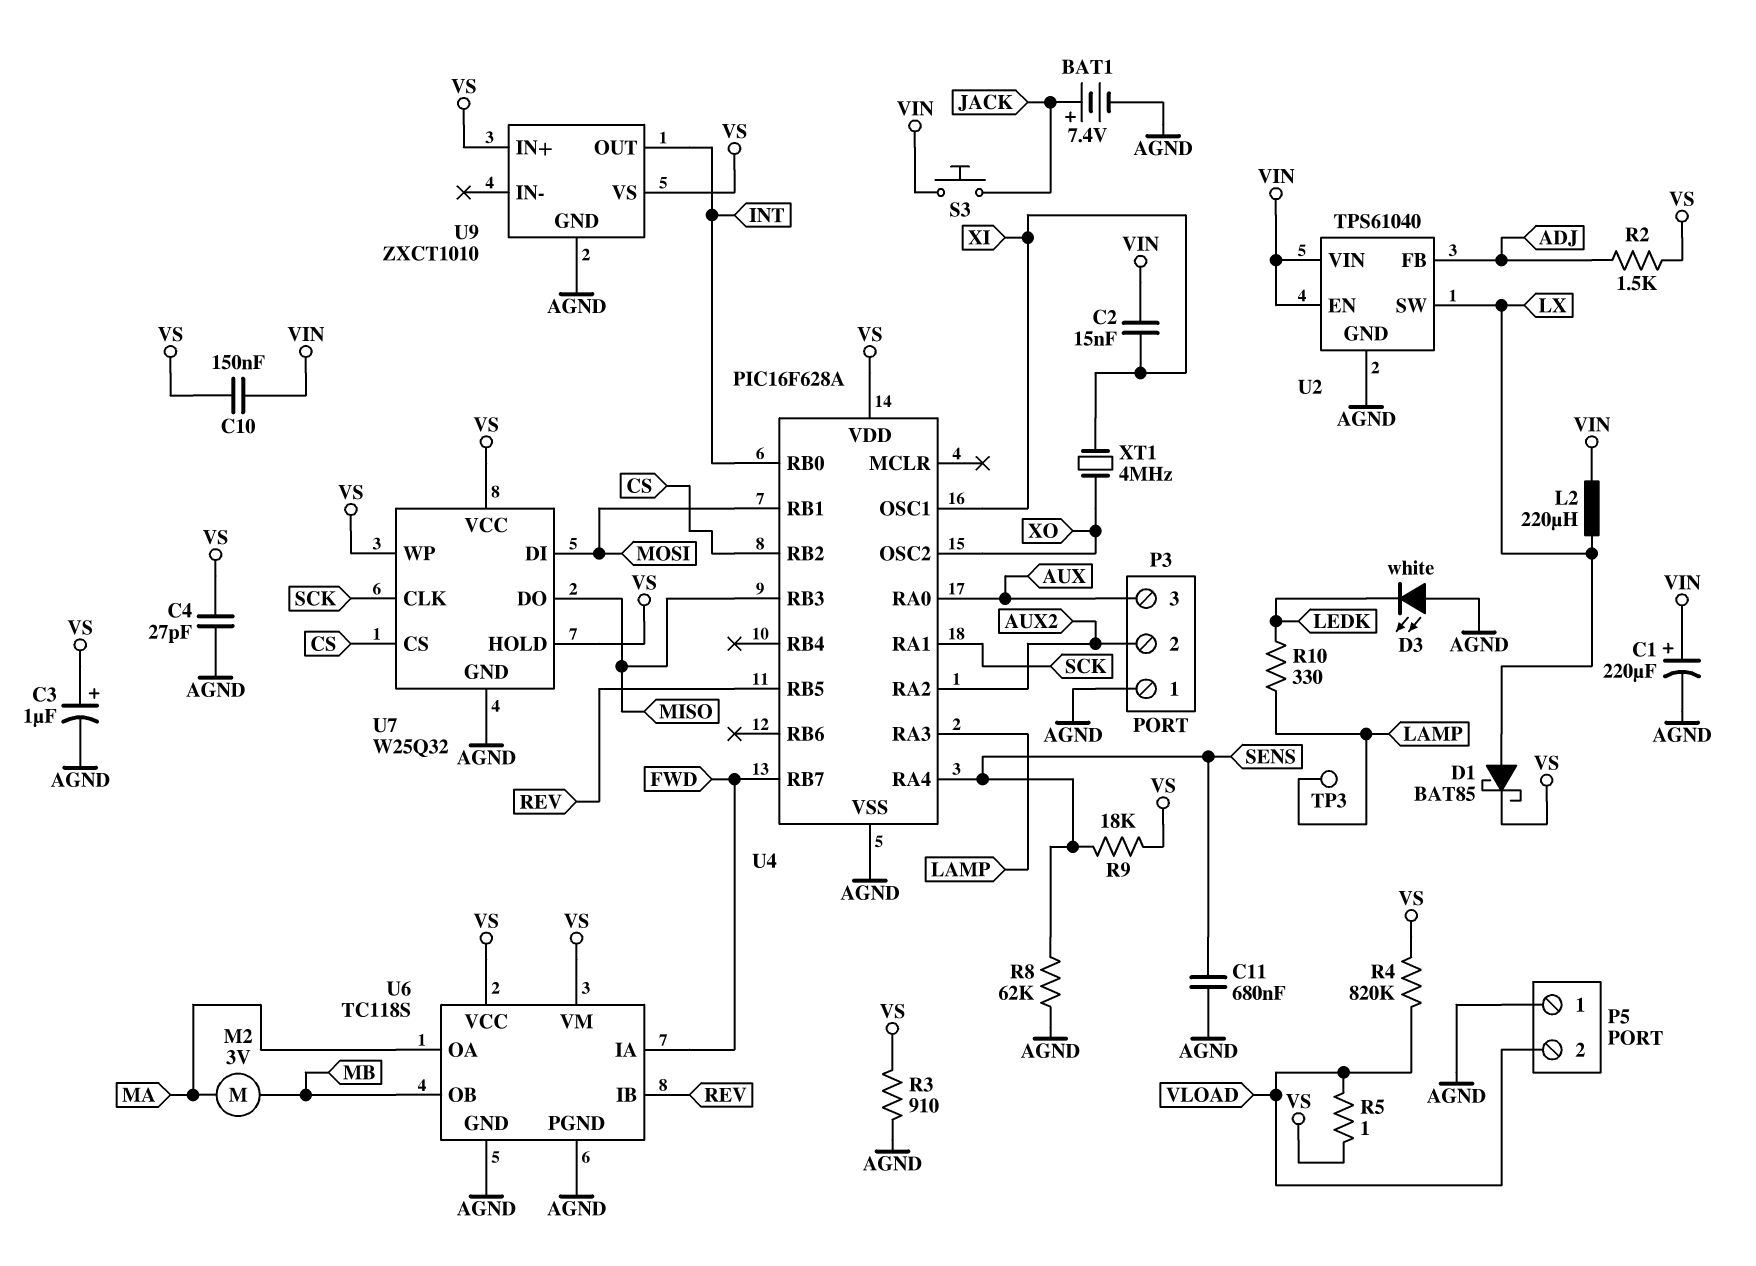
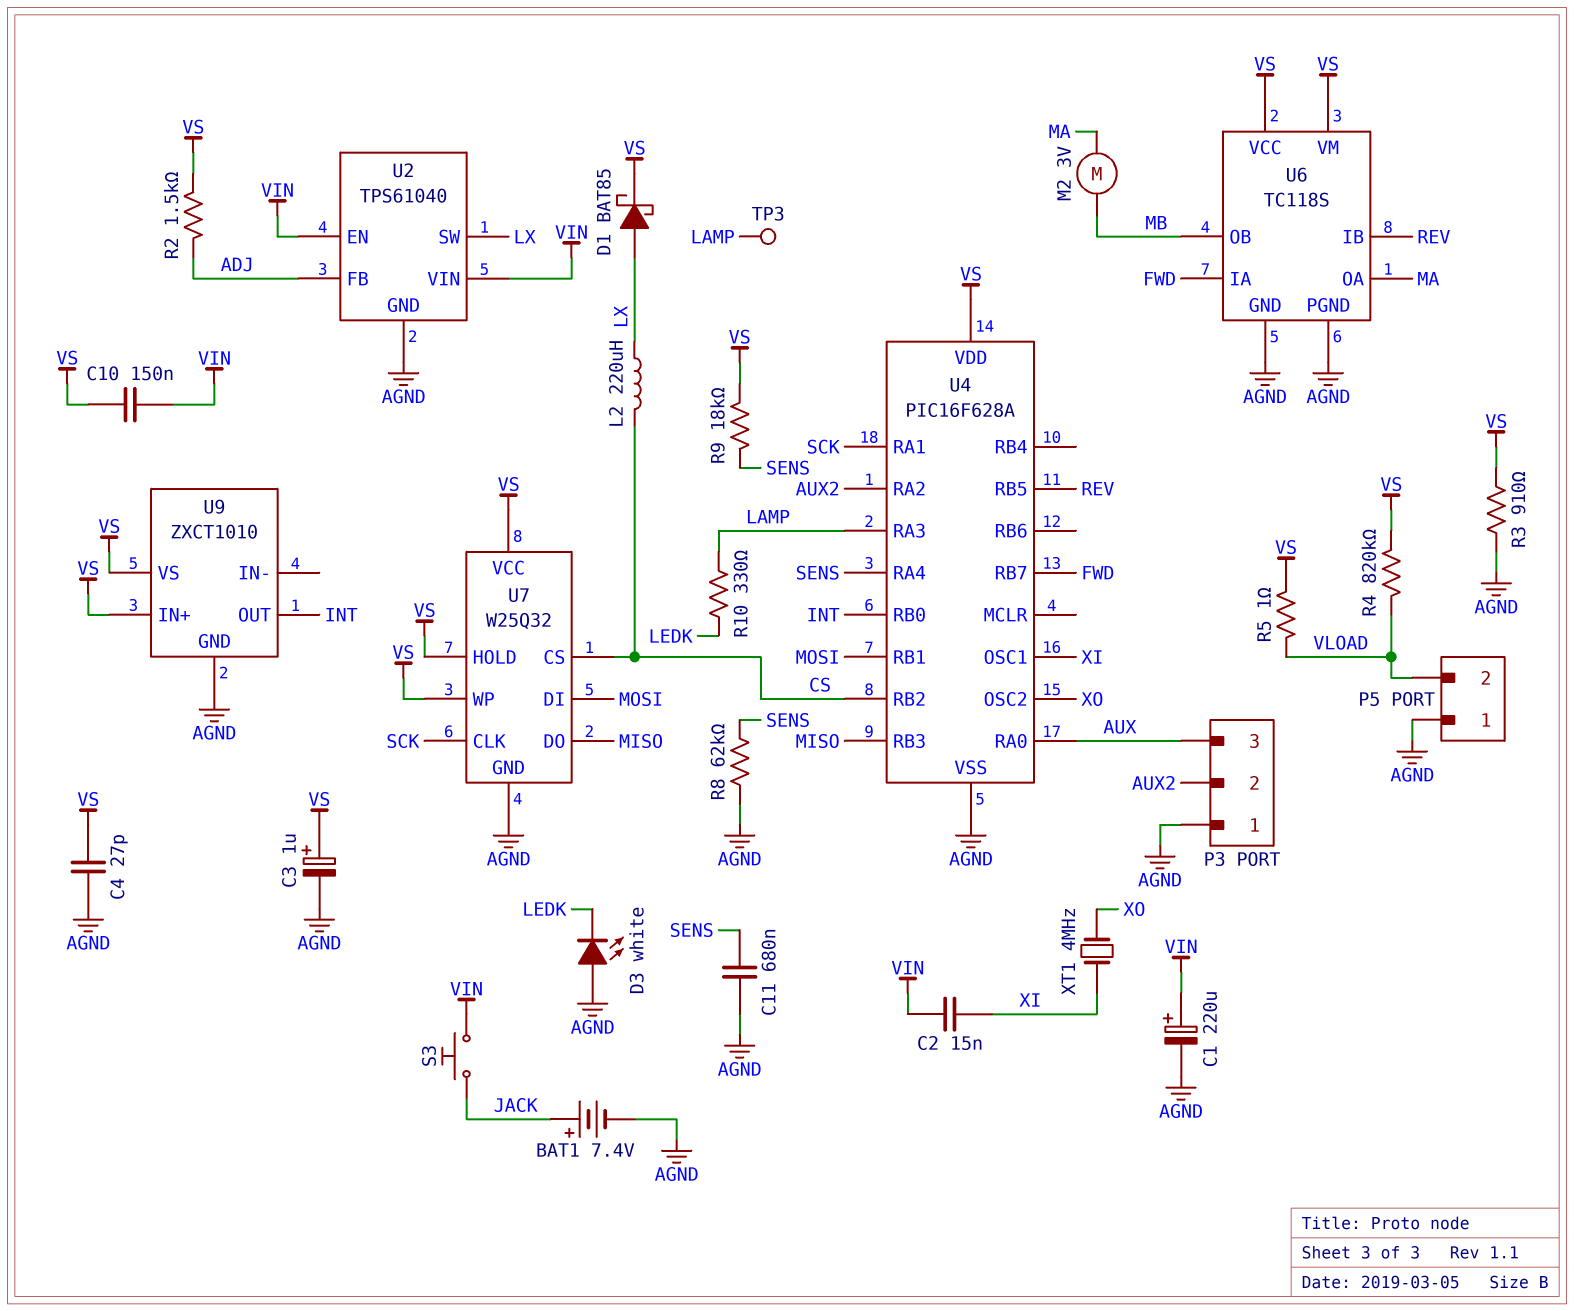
L2: 220uH (LX, VIN) -> 220uH (CS, LX)

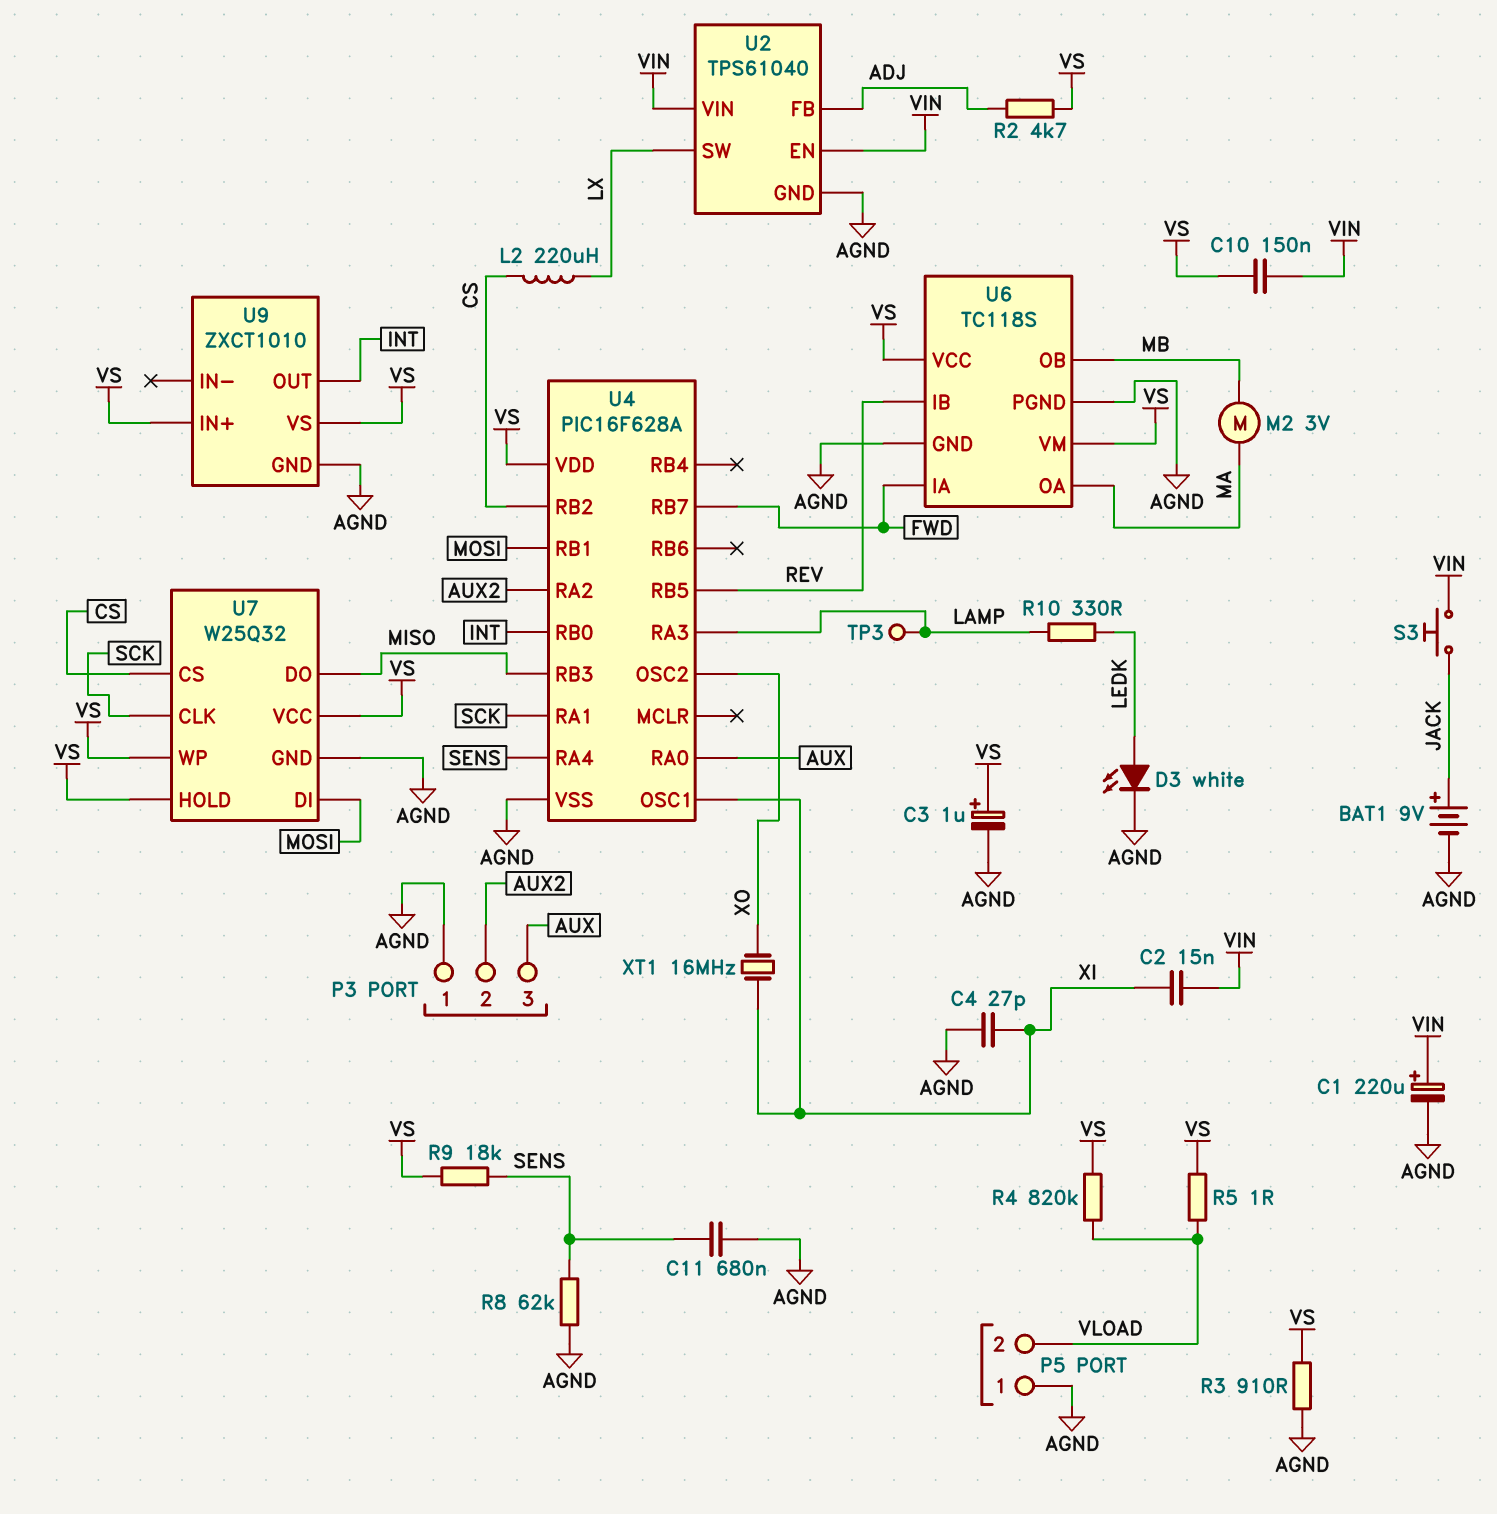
BAT1: 7.4V (plus JACK, minus AGND) -> 9V (plus JACK, minus AGND)
C4: 27pF (AGND, VS) -> 27pF (AGND, XI)
D1: schottky BAT85 (A LX, K VS) -> none
D3: LED white (A AGND, K LEDK) -> LED white (A LEDK, K AGND)
R2: 1.5k (ADJ, VS) -> 4.7k (ADJ, VS)
XT1: 4MHz (XI, XO) -> 16MHz (XI, XO)

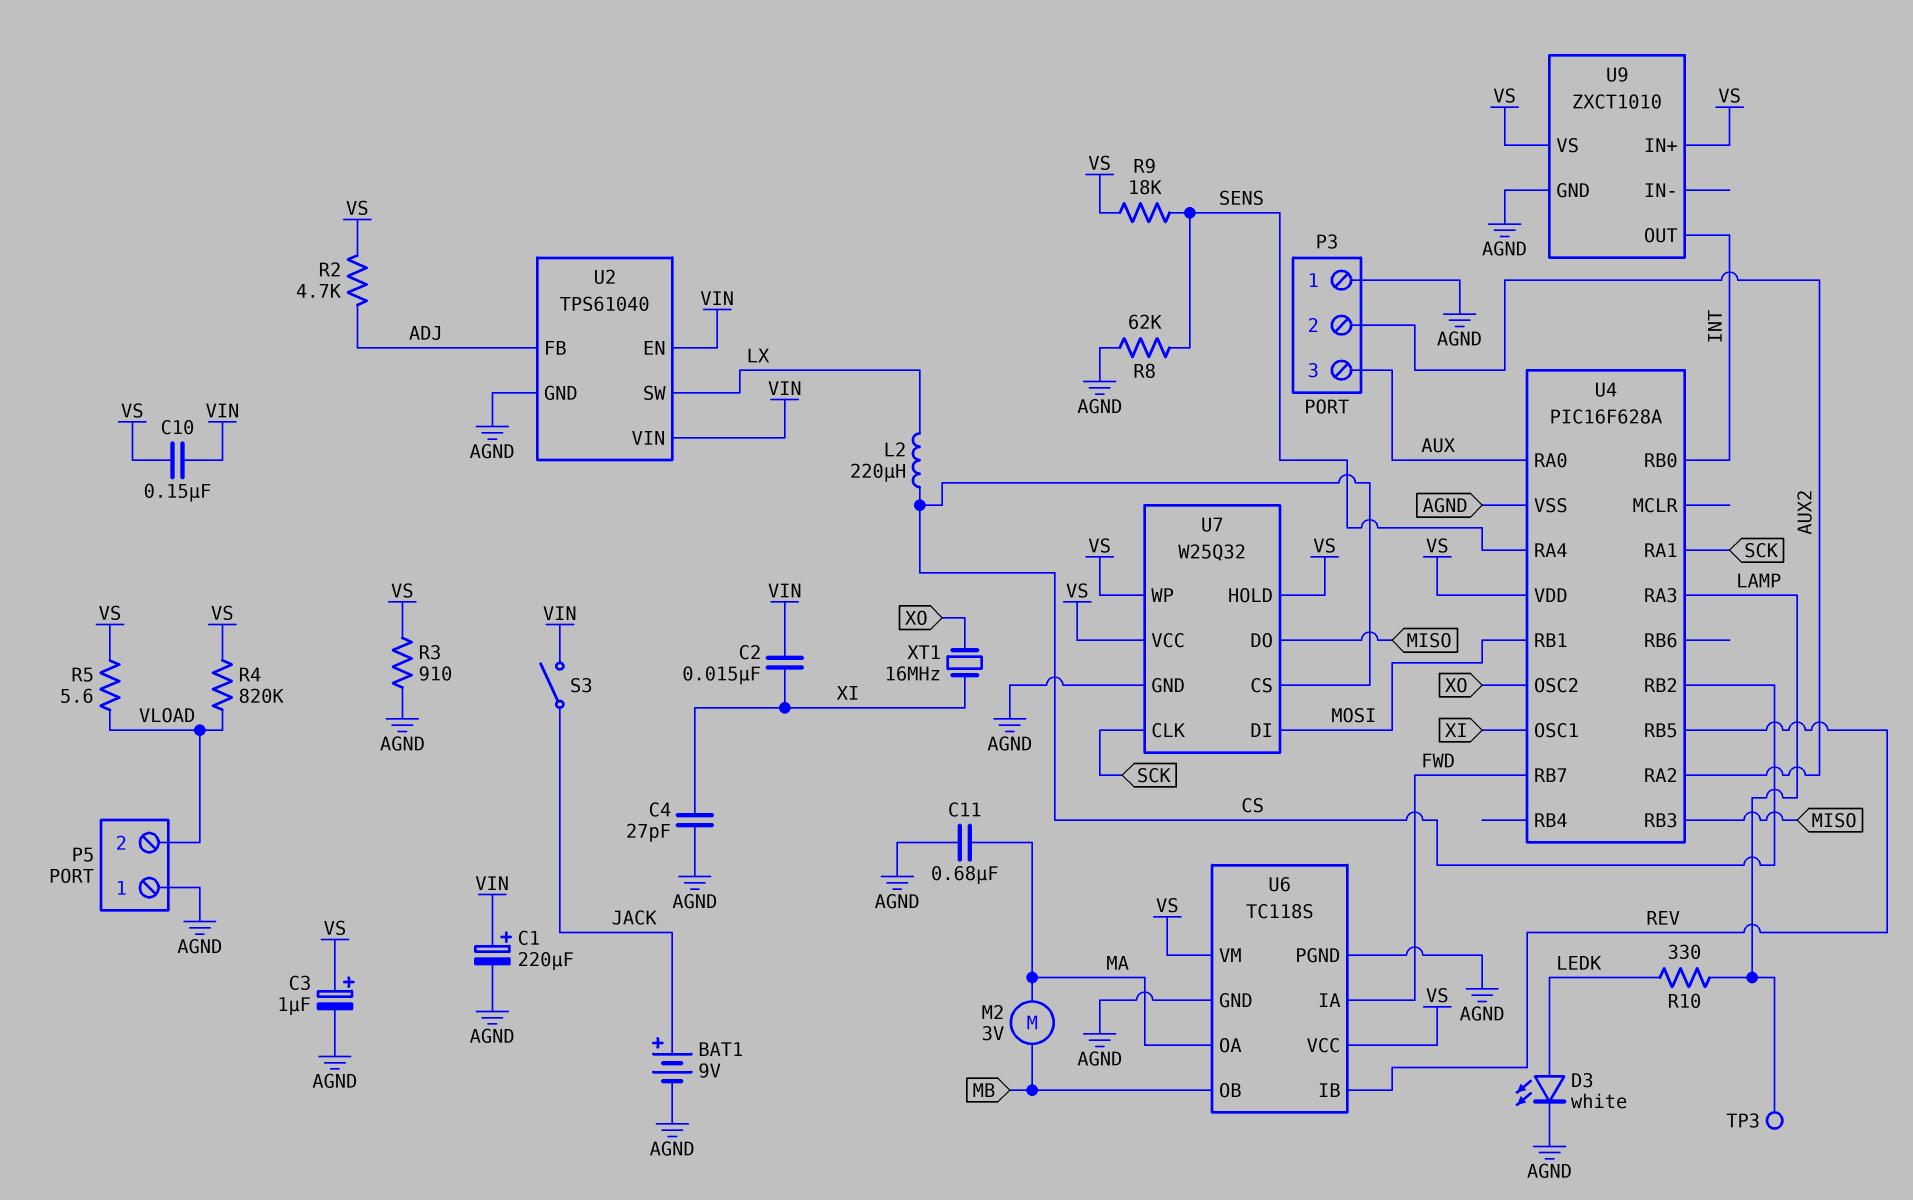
C11: 680nF (AGND, SENS) -> 680nF (AGND, MA)
R5: 1 (VLOAD, VS) -> 5.6 (VLOAD, VS)
S3: button (JACK, VIN) -> switch (JACK, VIN)

